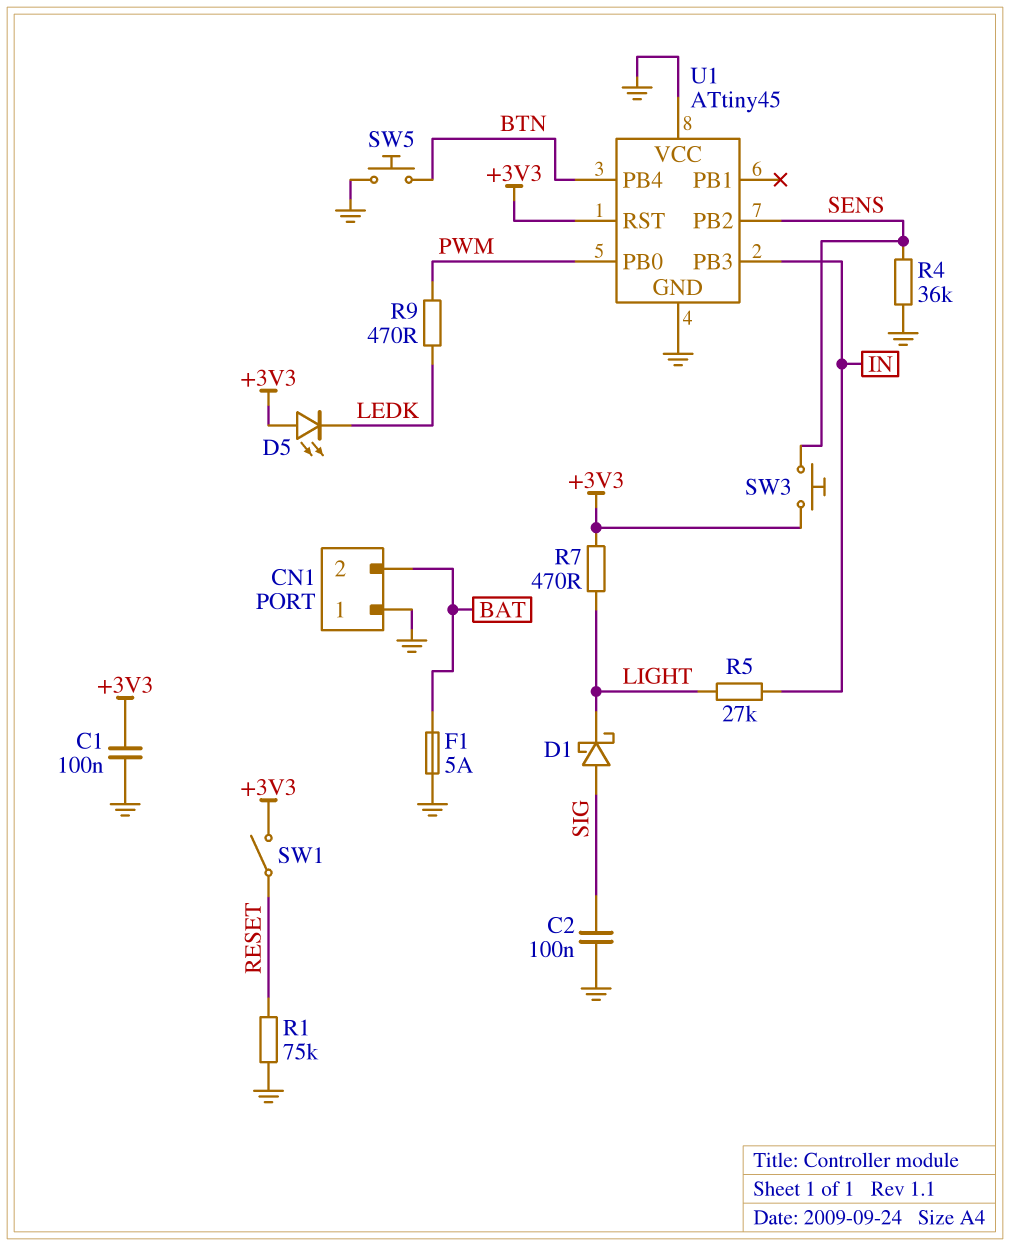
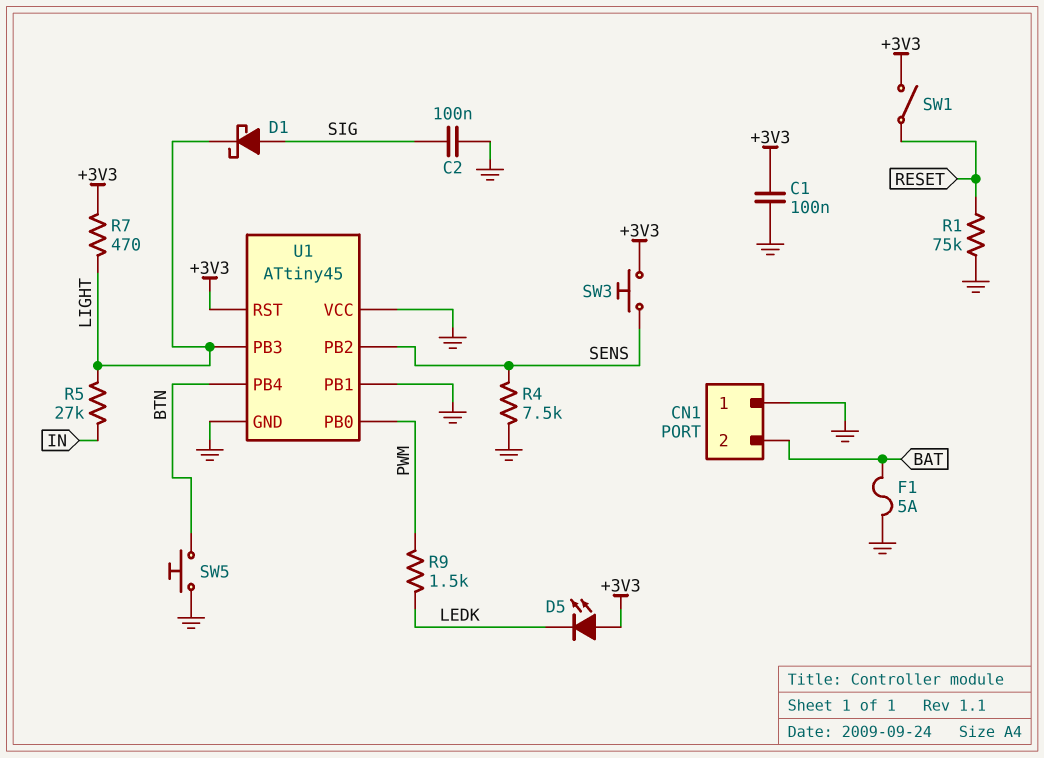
R4: 36k (GND, SENS) -> 7.5k (GND, SENS)
R9: 470 (LEDK, PWM) -> 1.5k (LEDK, PWM)
U1 pin PB1: none -> GND
U1 pin PB3: IN -> LIGHT

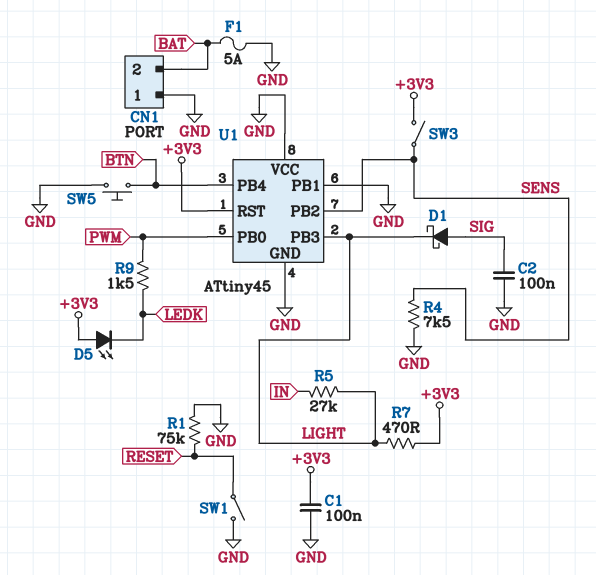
SW1: switch (+3V3, RESET) -> switch (GND, RESET)
SW3: button (+3V3, SENS) -> switch (+3V3, SENS)

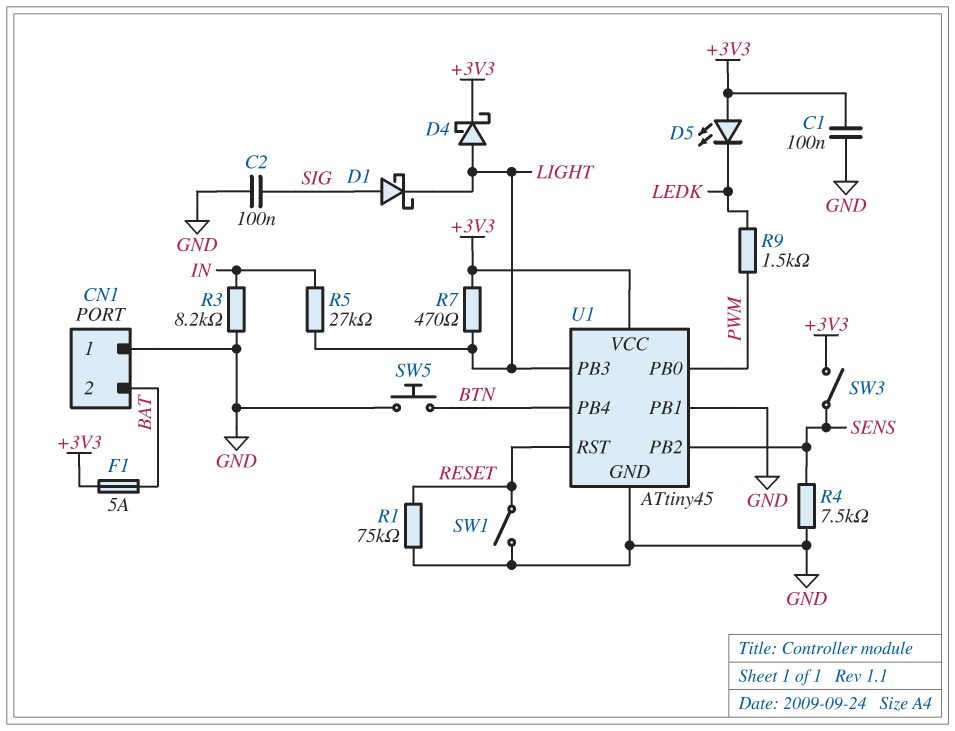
D4: none -> schottky (A LIGHT, K +3V3)
F1: 5A (BAT, GND) -> 5A (+3V3, BAT)
R3: none -> 8.2k (GND, IN)
U1 pin RST: +3V3 -> RESET
U1 pin VCC: GND -> +3V3

